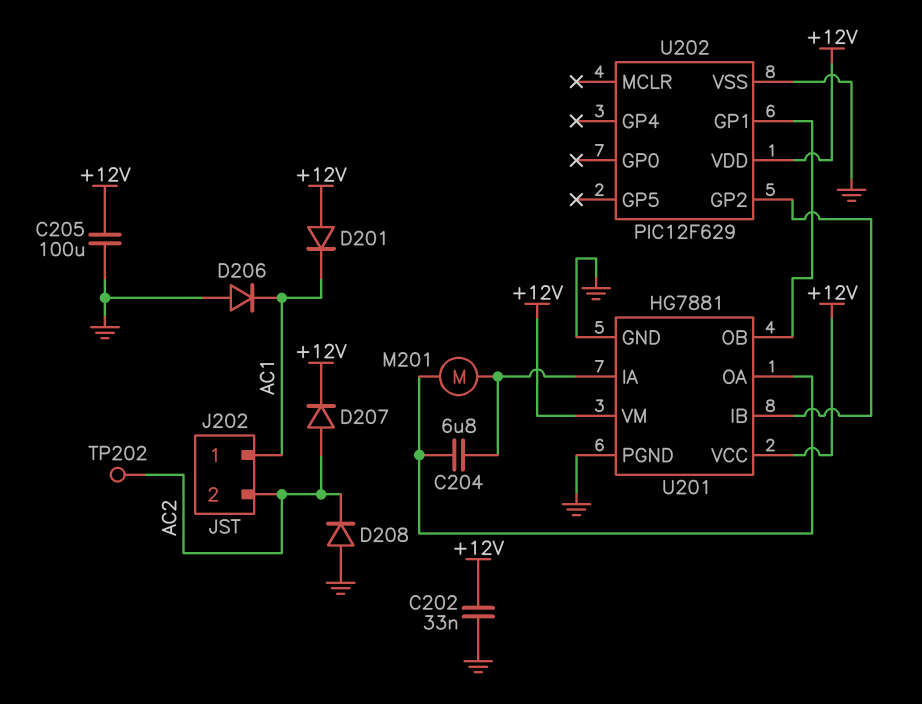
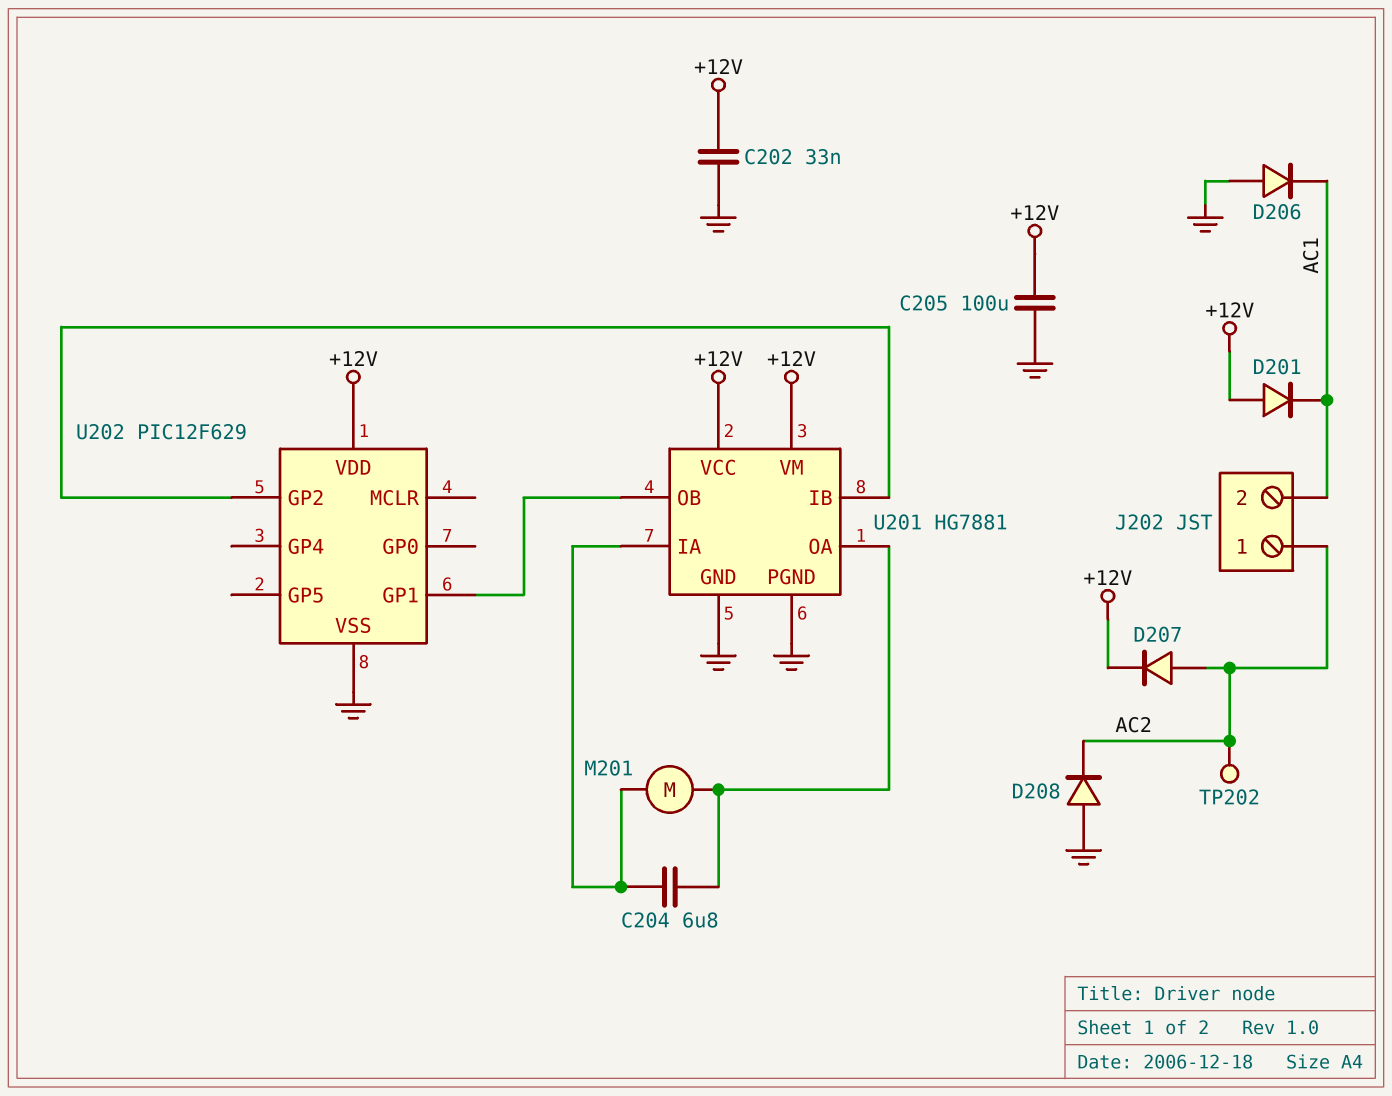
J202 pin 1: AC1 -> AC2
J202 pin 2: AC2 -> AC1

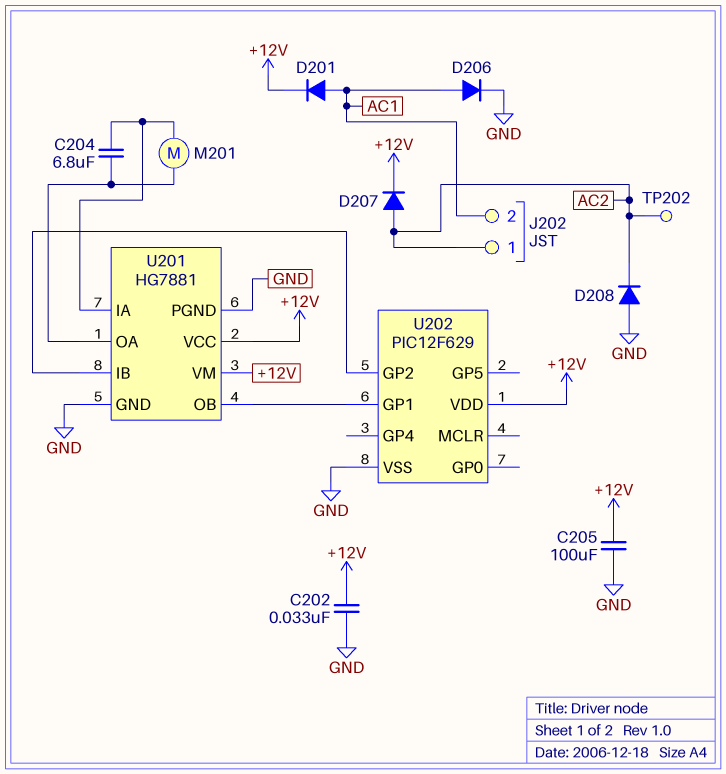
D201: diode (A +12V, K AC1) -> diode (A AC1, K +12V)
D206: diode (A GND, K AC1) -> diode (A AC1, K GND)

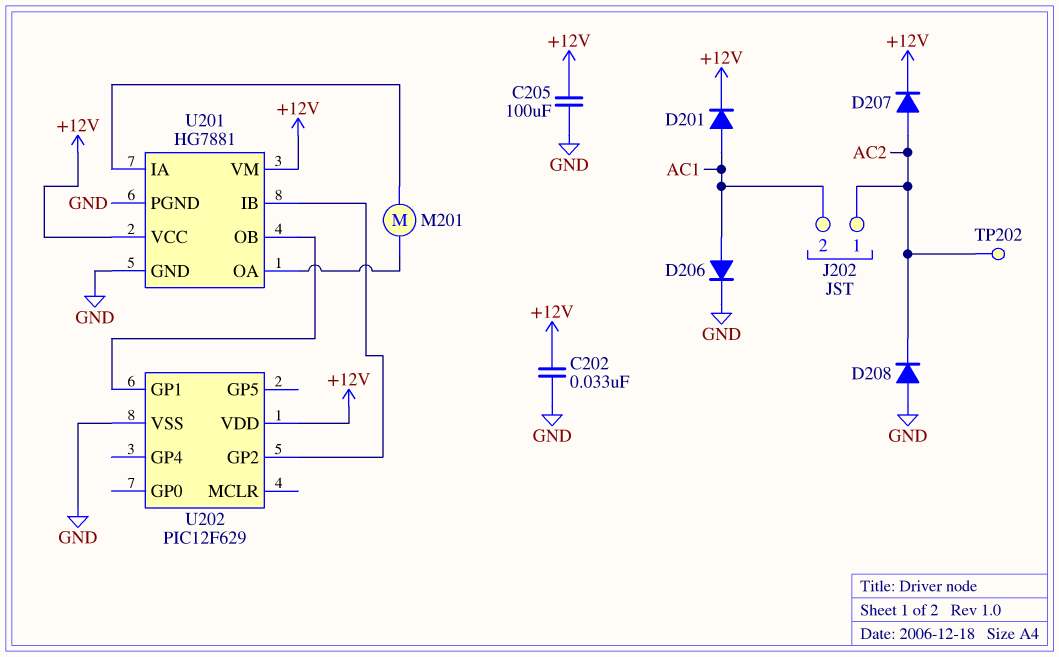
C204: 6.8uF (U201/IA, U201/OA) -> none

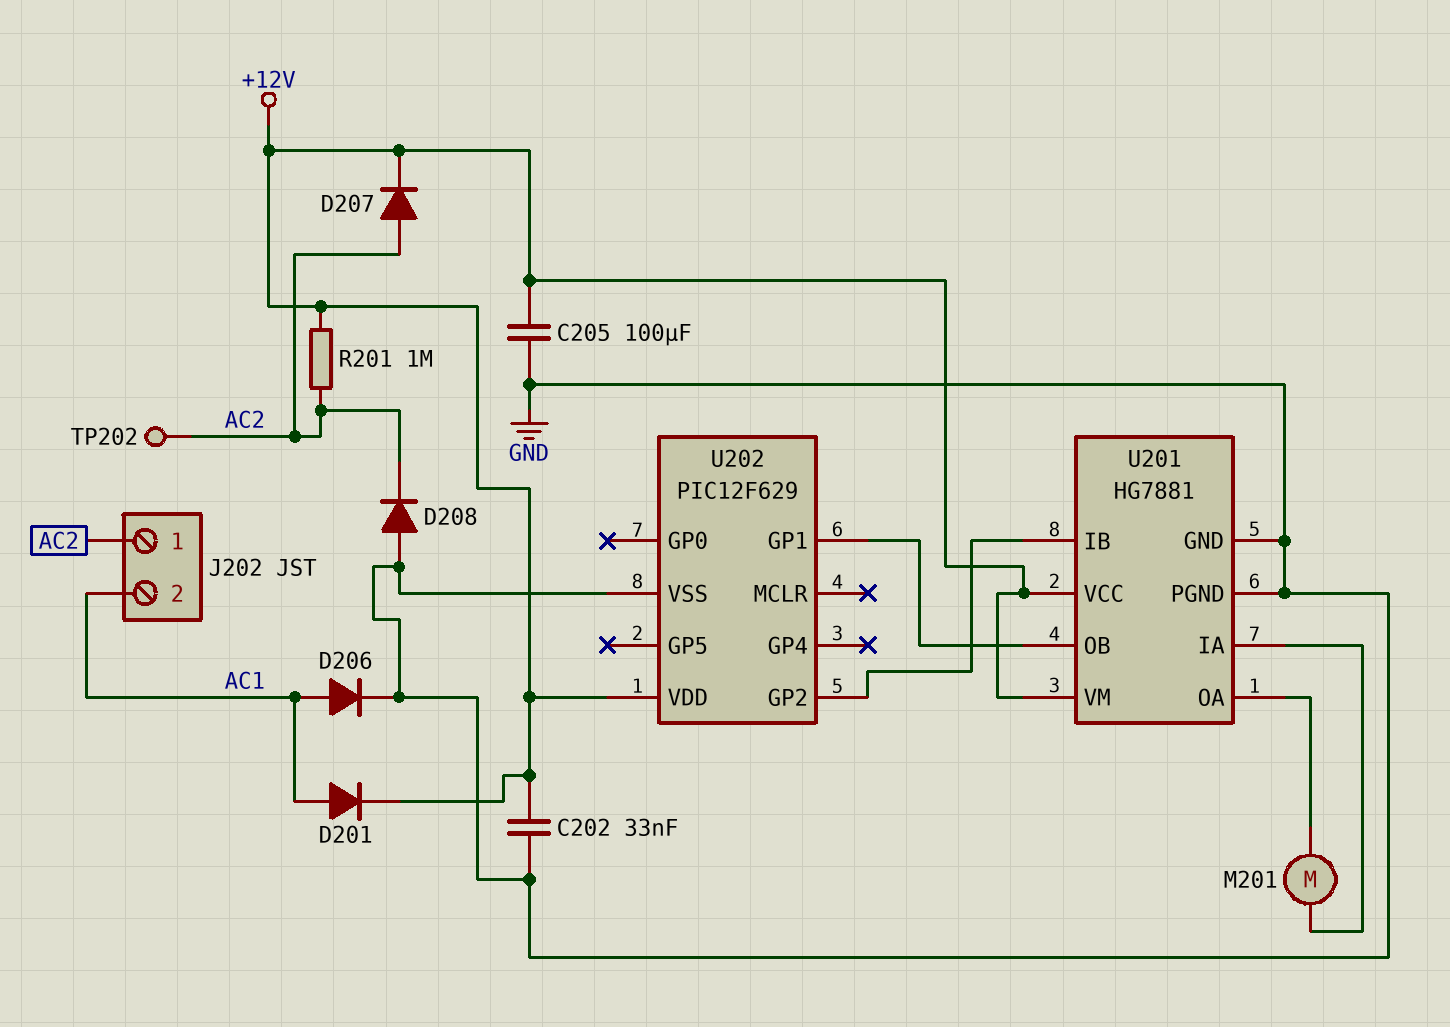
R201: none -> 1M (+12V, AC2)

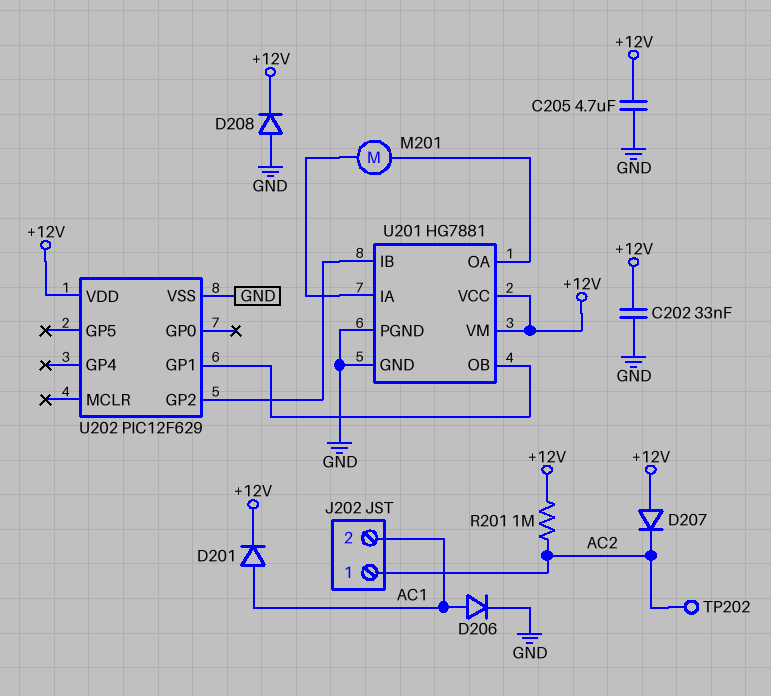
C205: 100uF (+12V, GND) -> 4.7uF (+12V, GND)
D207: diode (A AC2, K +12V) -> diode (A +12V, K AC2)
D208: diode (A GND, K AC2) -> diode (A GND, K +12V)

